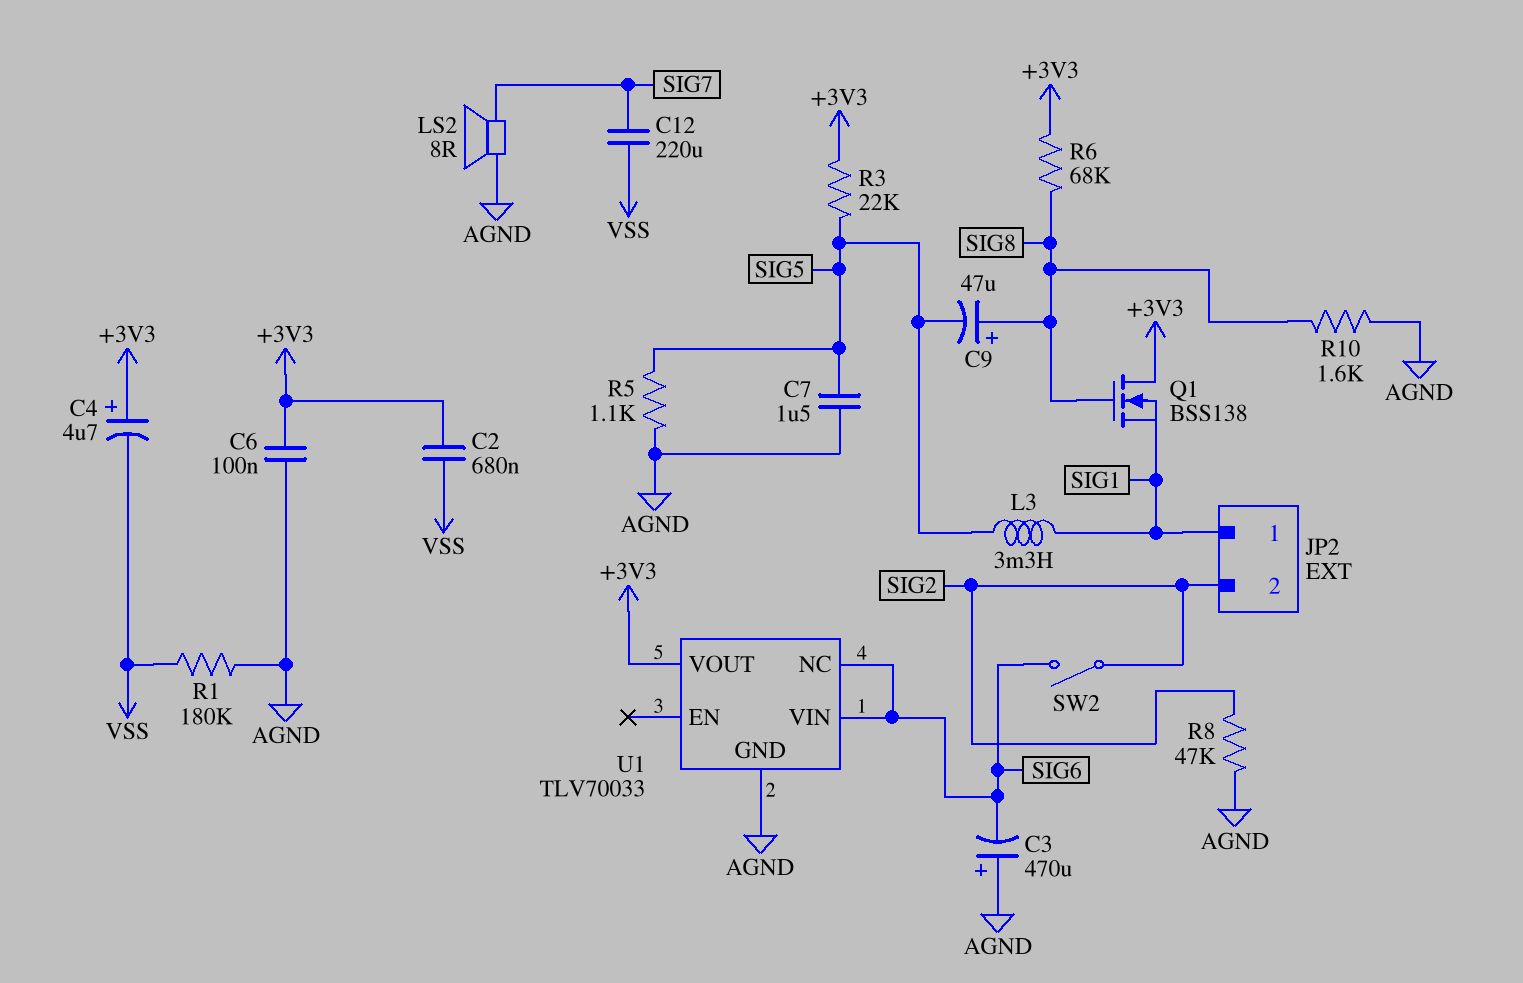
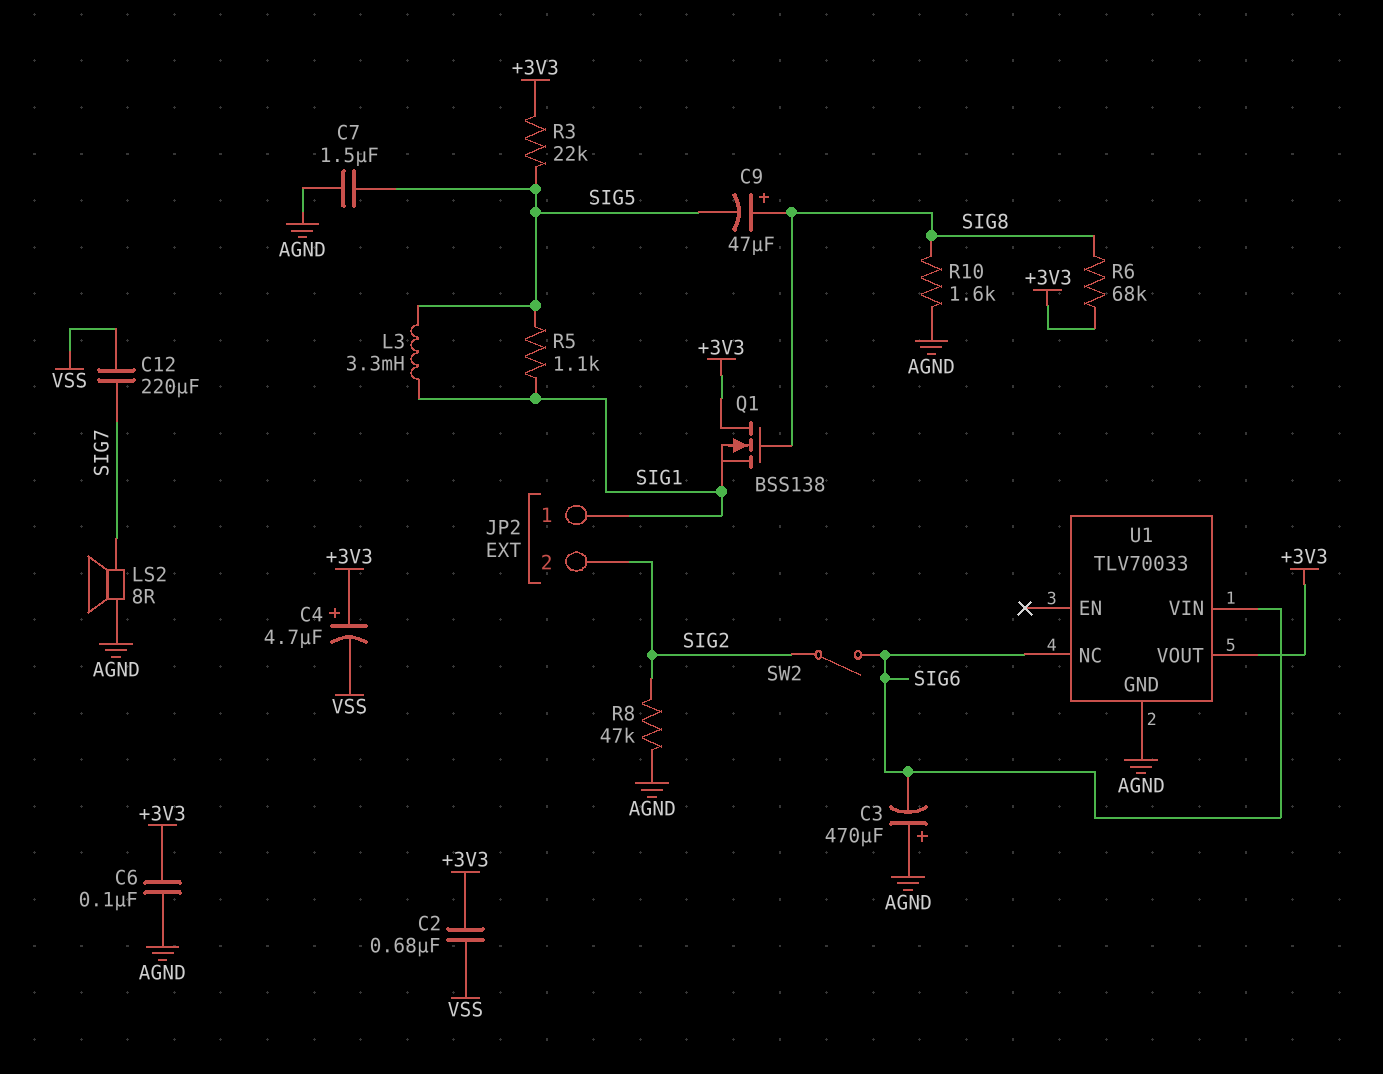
R1: 180k (AGND, VSS) -> none
R5: 1.1k (AGND, SIG5) -> 1.1k (SIG1, SIG5)

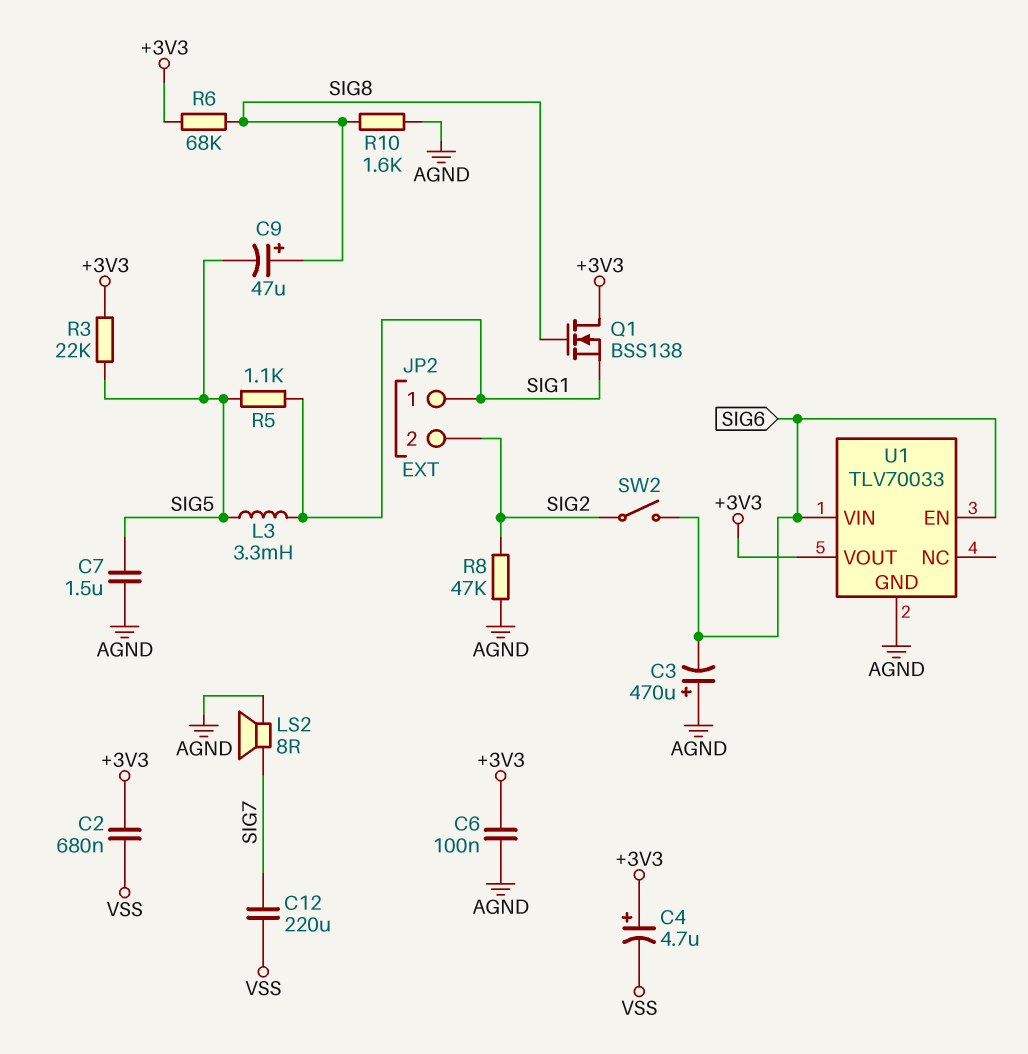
U1 pin EN: none -> SIG6
U1 pin NC: SIG6 -> none

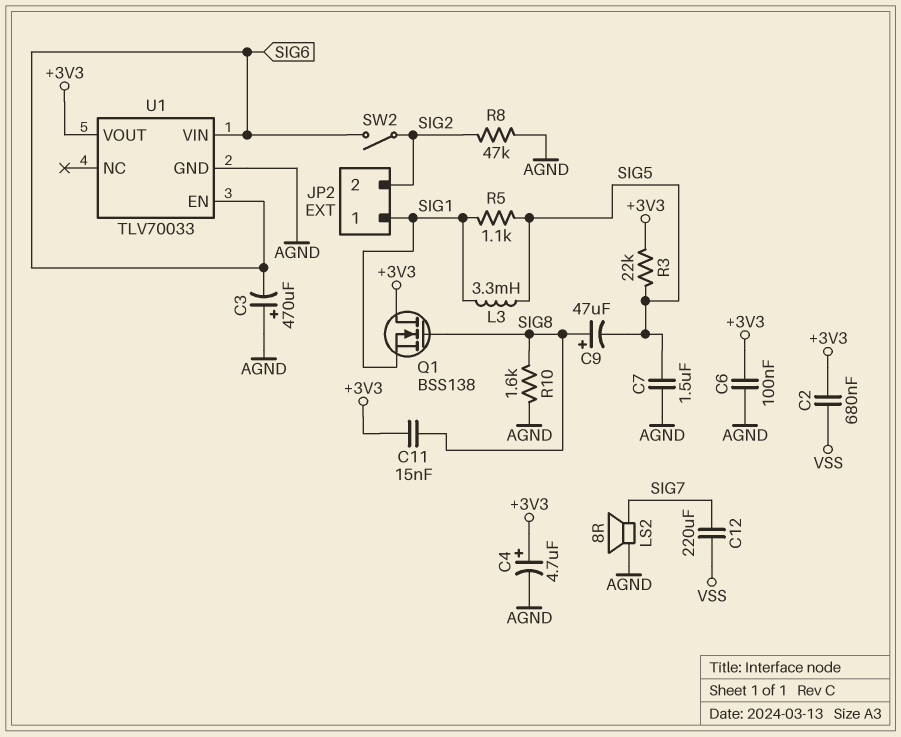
C4: 4.7uF (plus +3V3, minus VSS) -> 4.7uF (plus +3V3, minus AGND)
C11: none -> 15nF (+3V3, SIG8)
R6: 68k (+3V3, SIG8) -> none

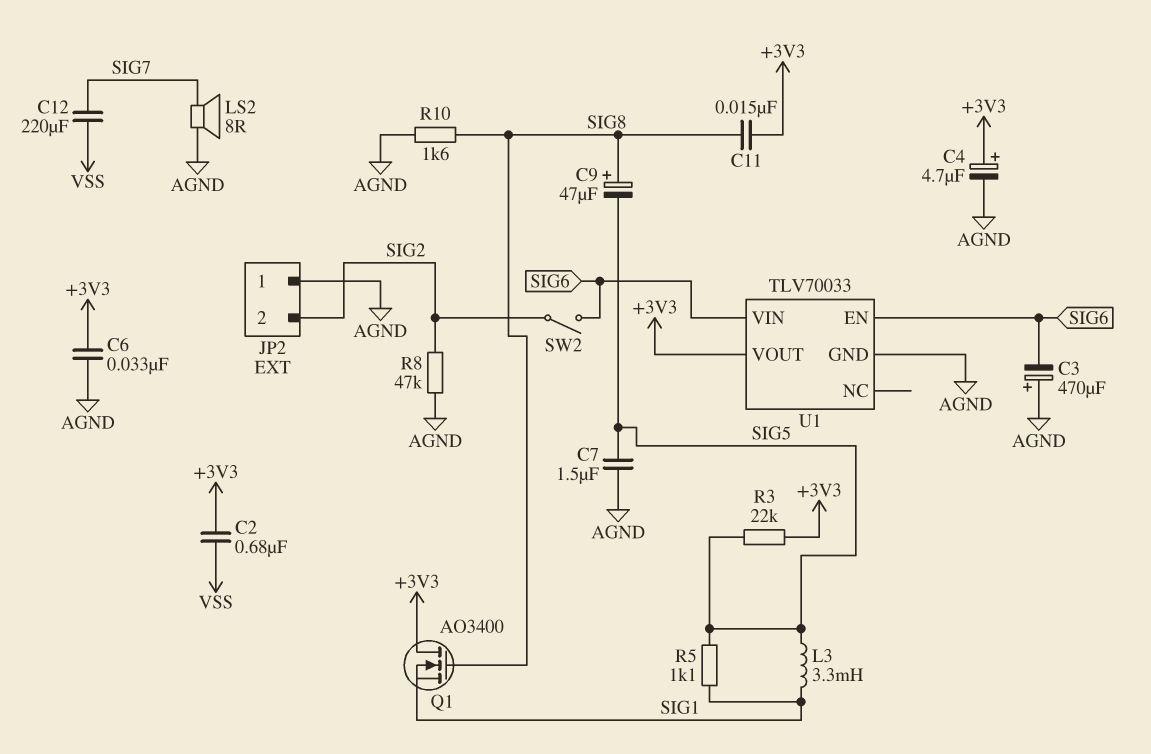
C6: 100nF (+3V3, AGND) -> 33nF (+3V3, AGND)
JP2 pin 1: SIG1 -> AGND
Q1: NMOS BSS138 (G SIG8, D +3V3, S SIG1) -> NMOS AO3400 (G SIG8, D +3V3, S SIG1)

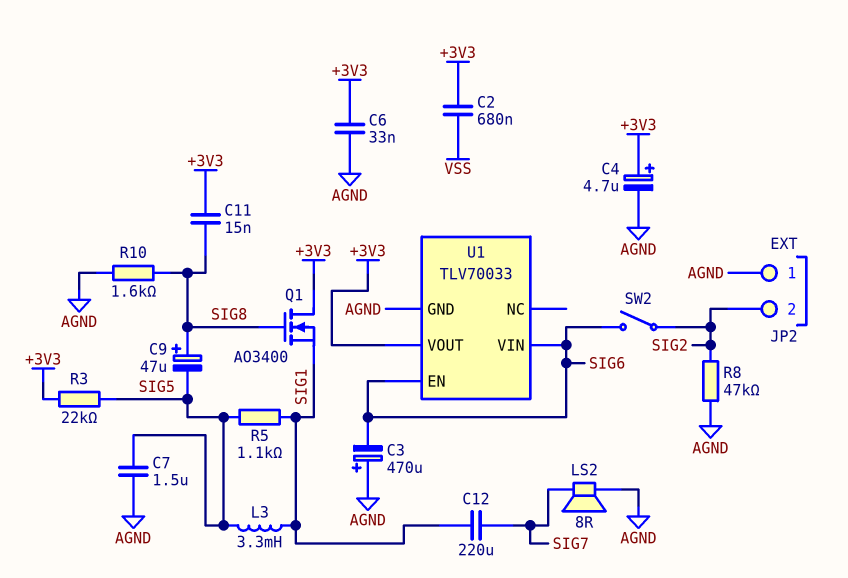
C12: 220uF (SIG7, VSS) -> 220uF (SIG1, SIG7)

